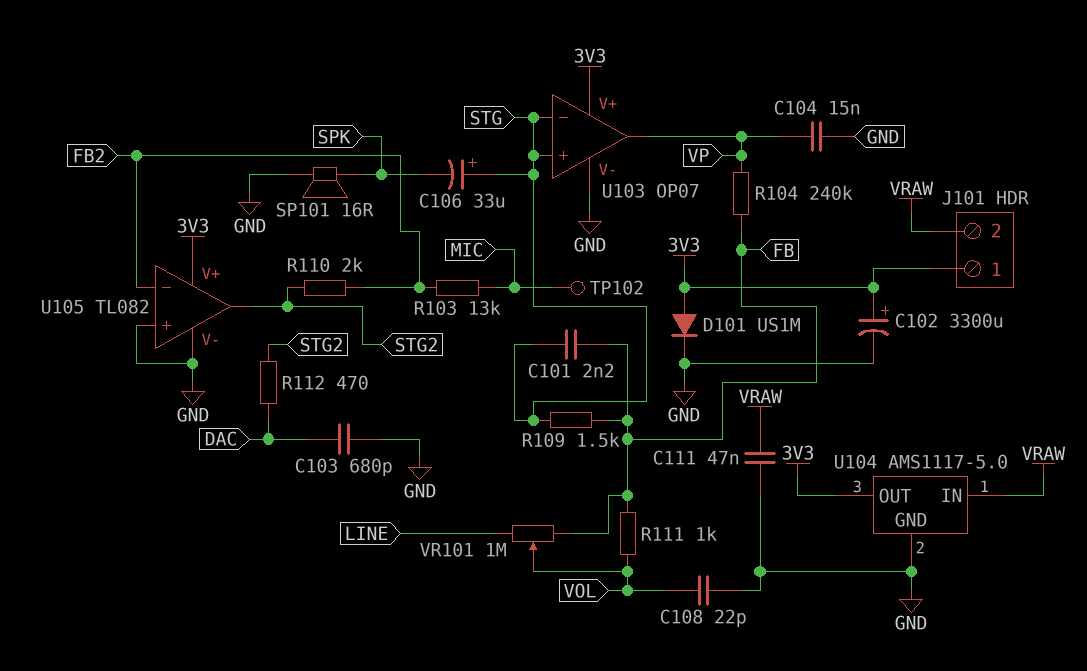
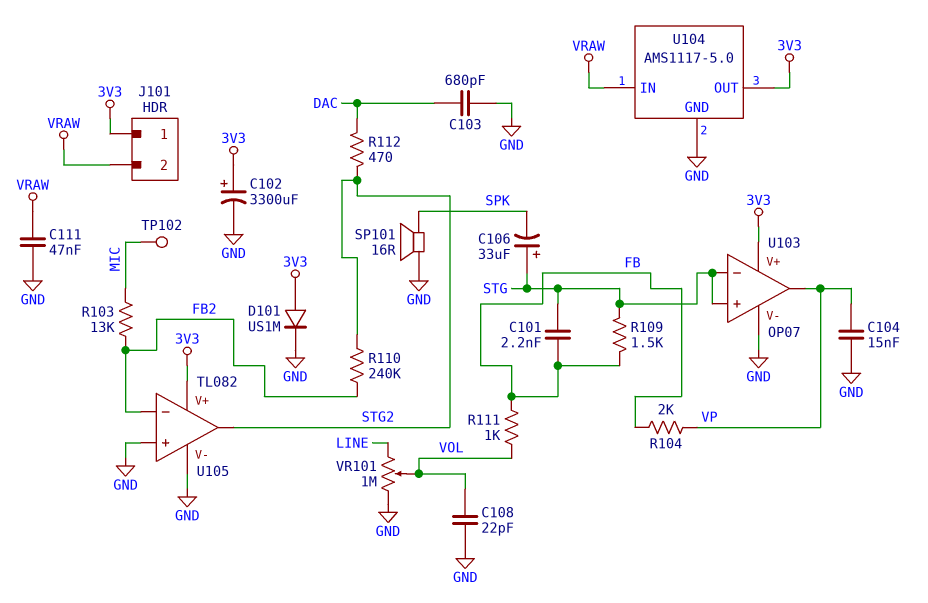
R104: 240k (FB, VP) -> 2k (FB, VP)
R110: 2k (FB2, STG2) -> 240k (FB2, STG2)
VR101: 1M (FB, LINE, wiper VOL) -> 1M (GND, LINE, wiper VOL)

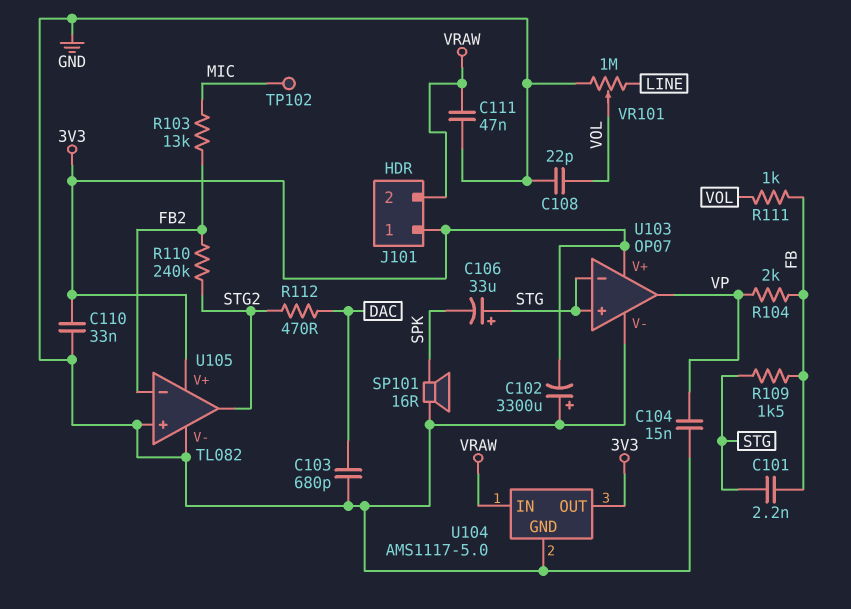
C102: 3300uF (plus 3V3, minus GND) -> 3300uF (plus GND, minus 3V3)
C110: none -> 33nF (3V3, GND)
D101: diode US1M (A 3V3, K GND) -> none

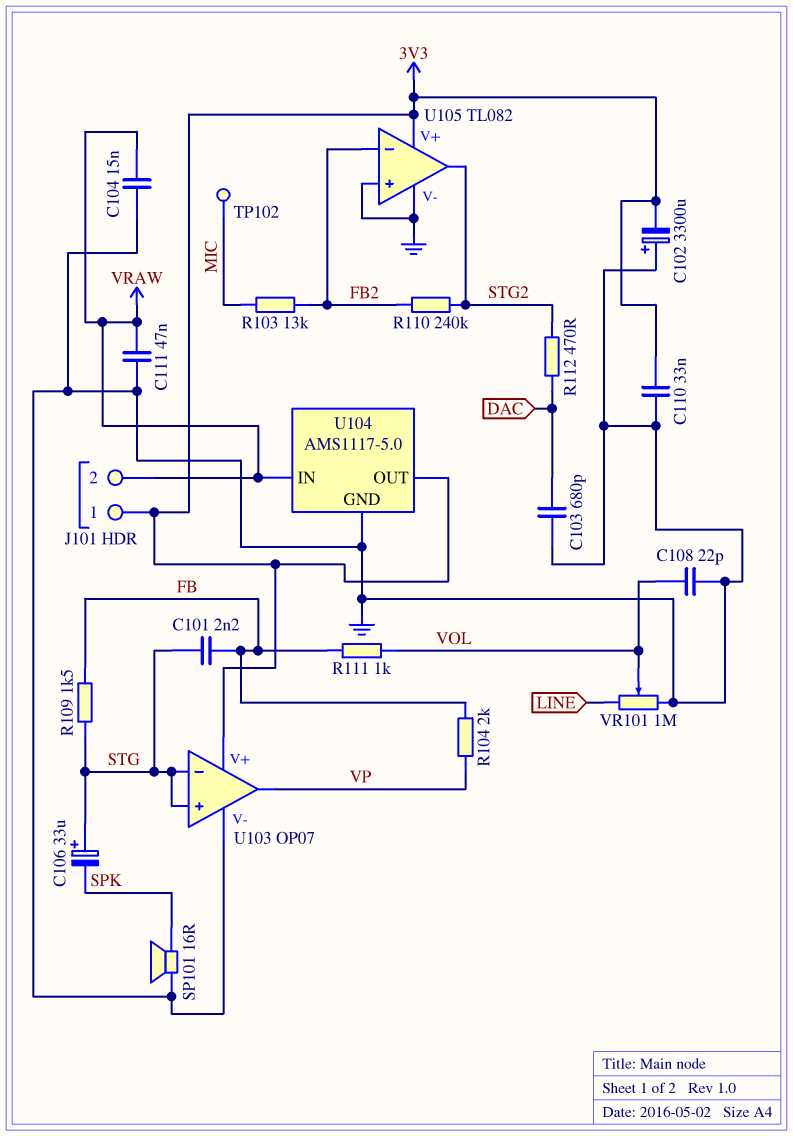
C104: 15nF (GND, VP) -> 15nF (GND, VRAW)

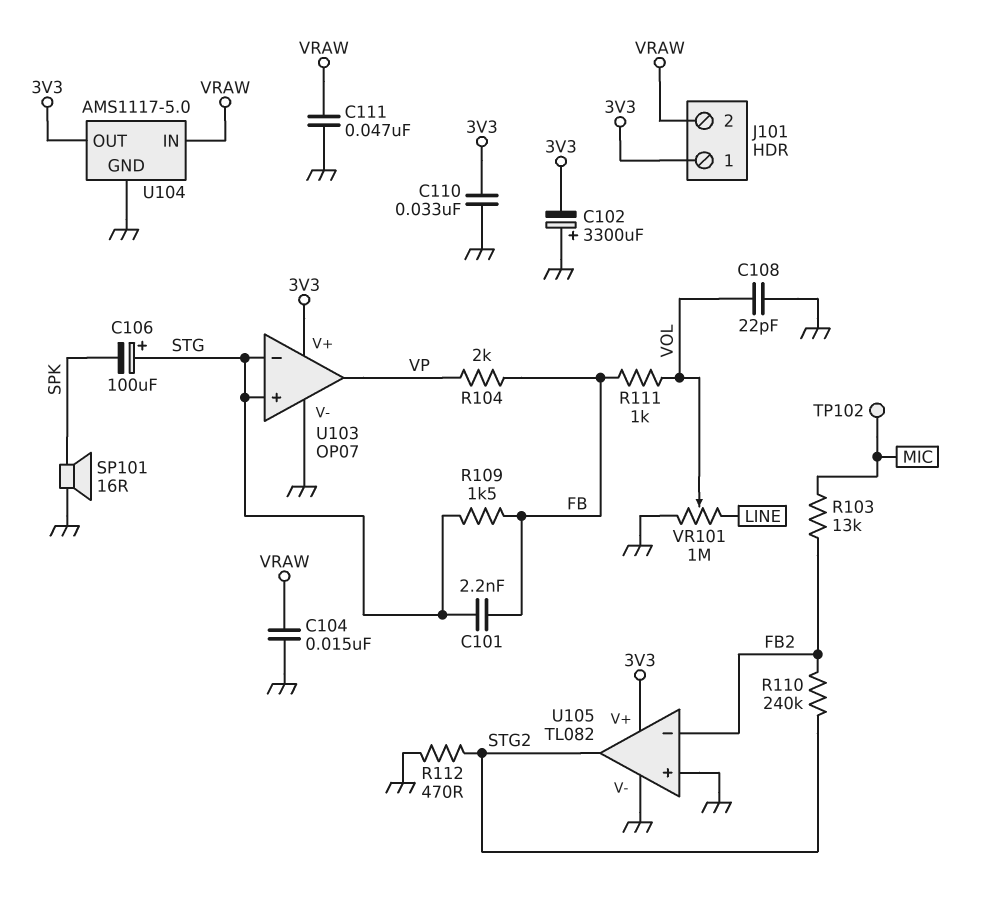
C103: 680pF (DAC, GND) -> none
C106: 33uF (plus STG, minus SPK) -> 100uF (plus STG, minus SPK)
R112: 470 (DAC, STG2) -> 470 (GND, STG2)

